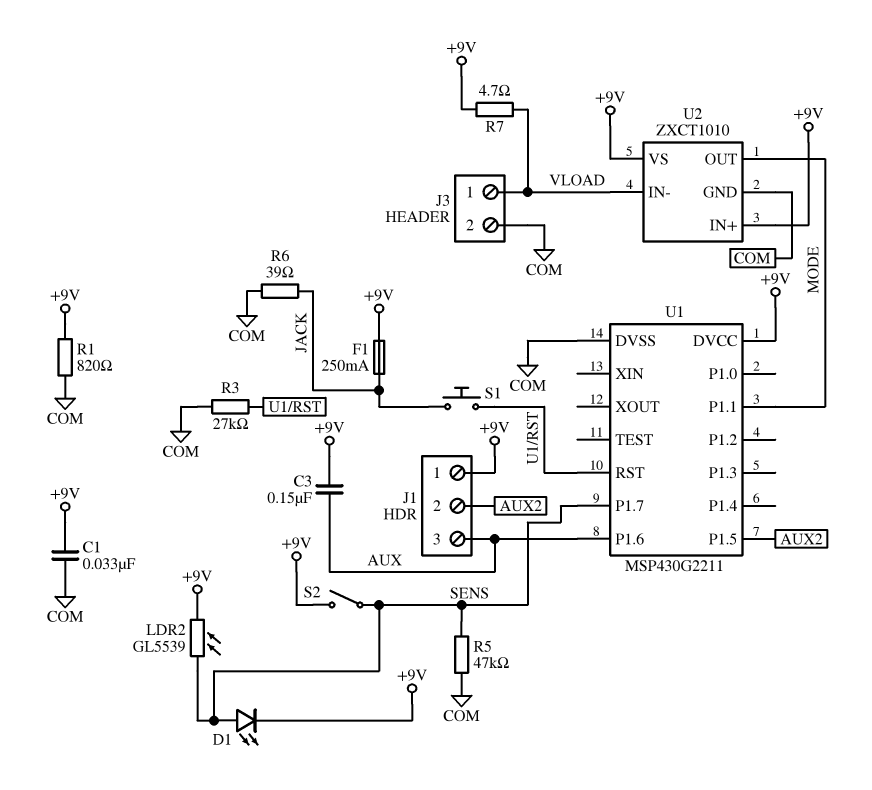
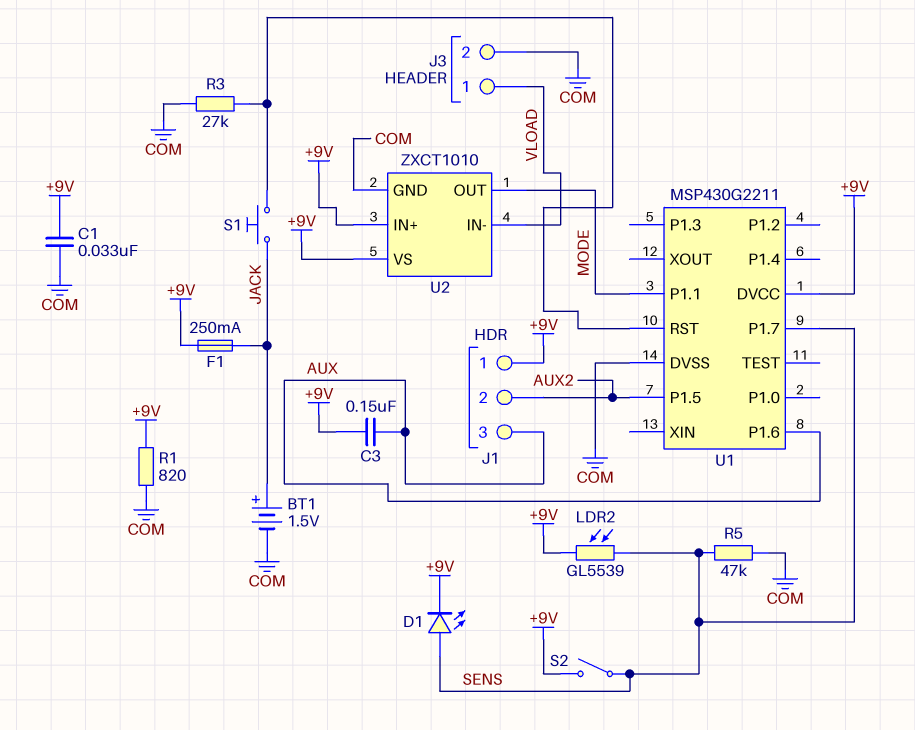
BT1: none -> 1.5V (plus JACK, minus COM)
R6: 39 (COM, JACK) -> none
R7: 4.7 (+9V, VLOAD) -> none

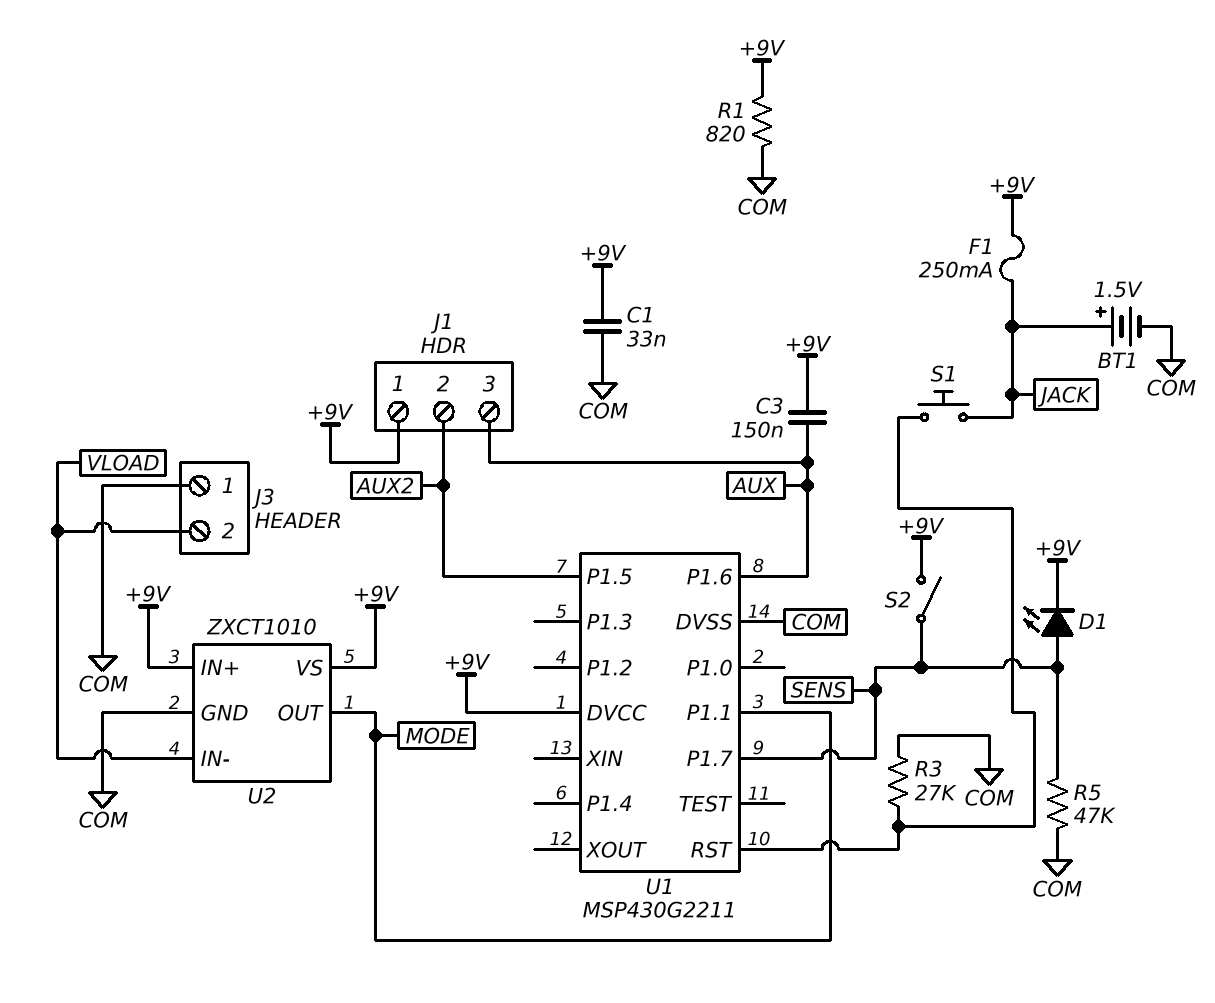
J3 pin 1: VLOAD -> COM
J3 pin 2: COM -> VLOAD
LDR2: GL5539 (+9V, SENS) -> none

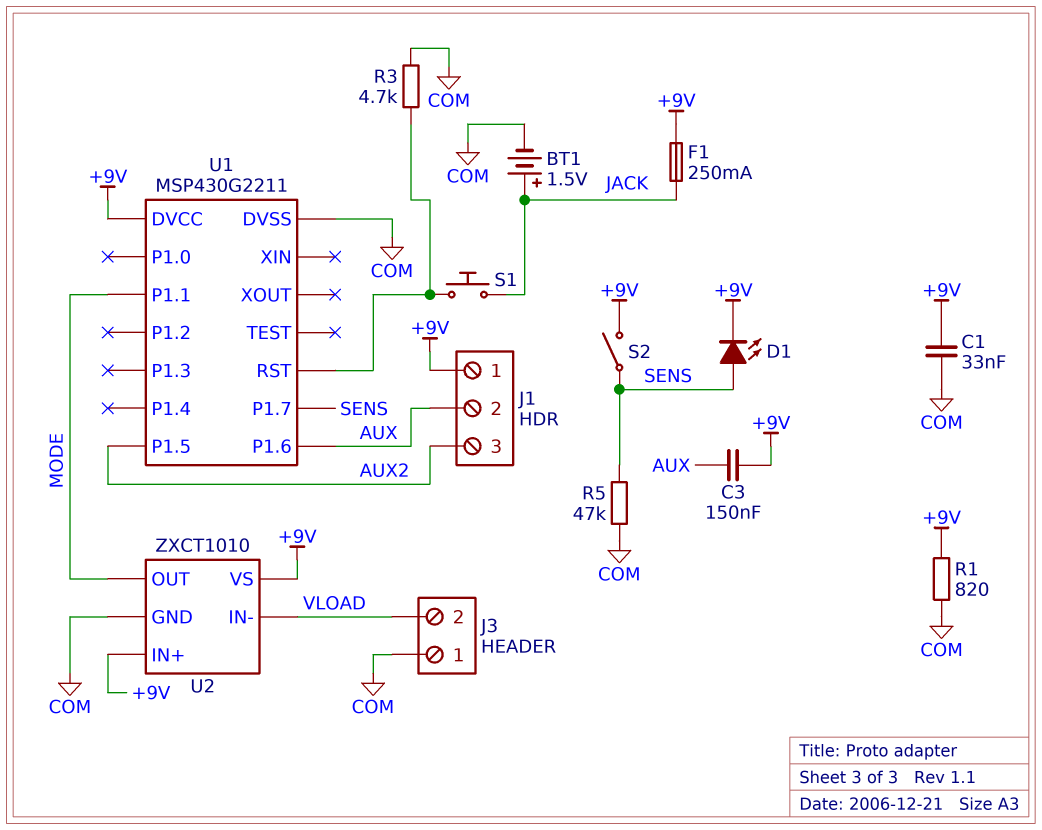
J1 pin 2: AUX2 -> AUX
J1 pin 3: AUX -> AUX2
R3: 27k (COM, U1/RST) -> 4.7k (COM, U1/RST)

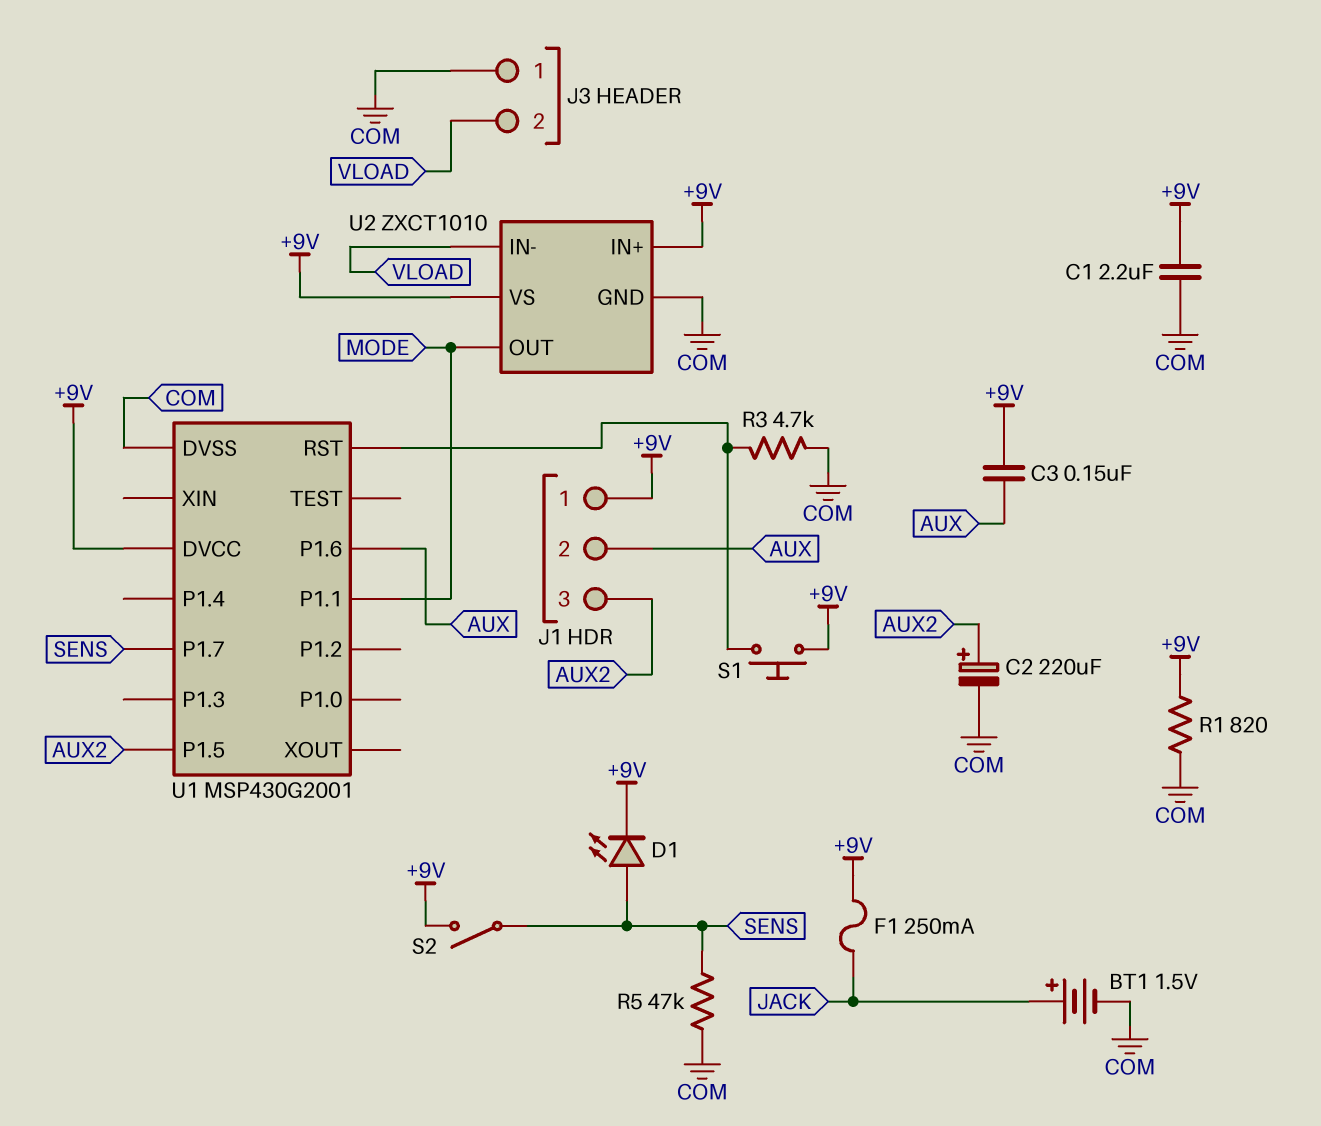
C1: 33nF (+9V, COM) -> 2.2uF (+9V, COM)
C2: none -> 220uF (plus AUX2, minus COM)
S1: button (JACK, U1/RST) -> button (+9V, U1/RST)
U1: MSP430G2211 -> MSP430G2001

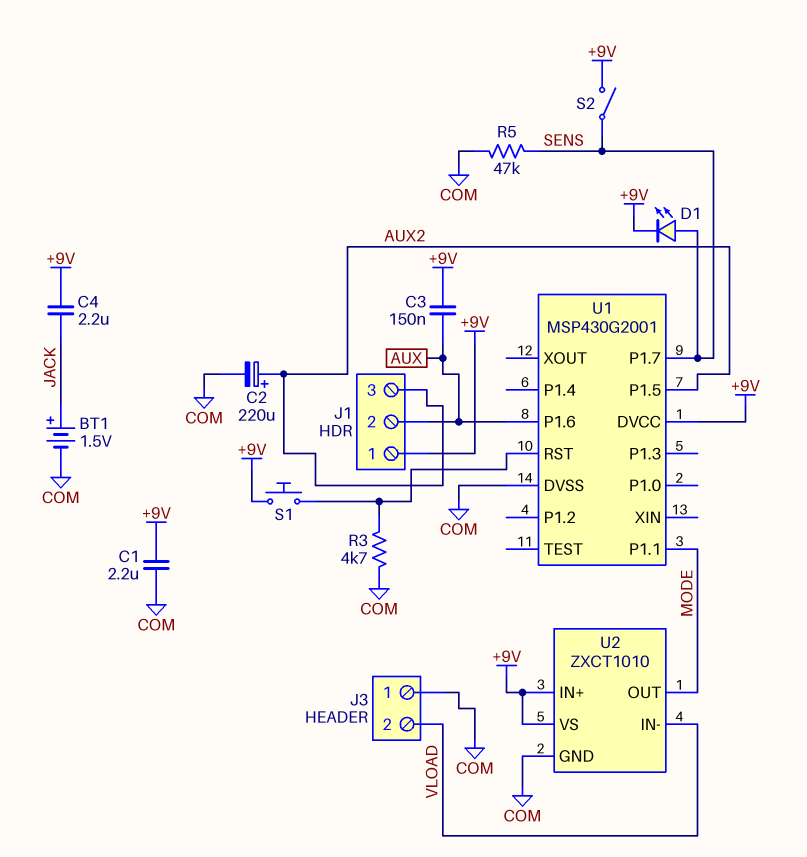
C4: none -> 2.2uF (+9V, JACK)
F1: 250mA (+9V, JACK) -> none
R1: 820 (+9V, COM) -> none

